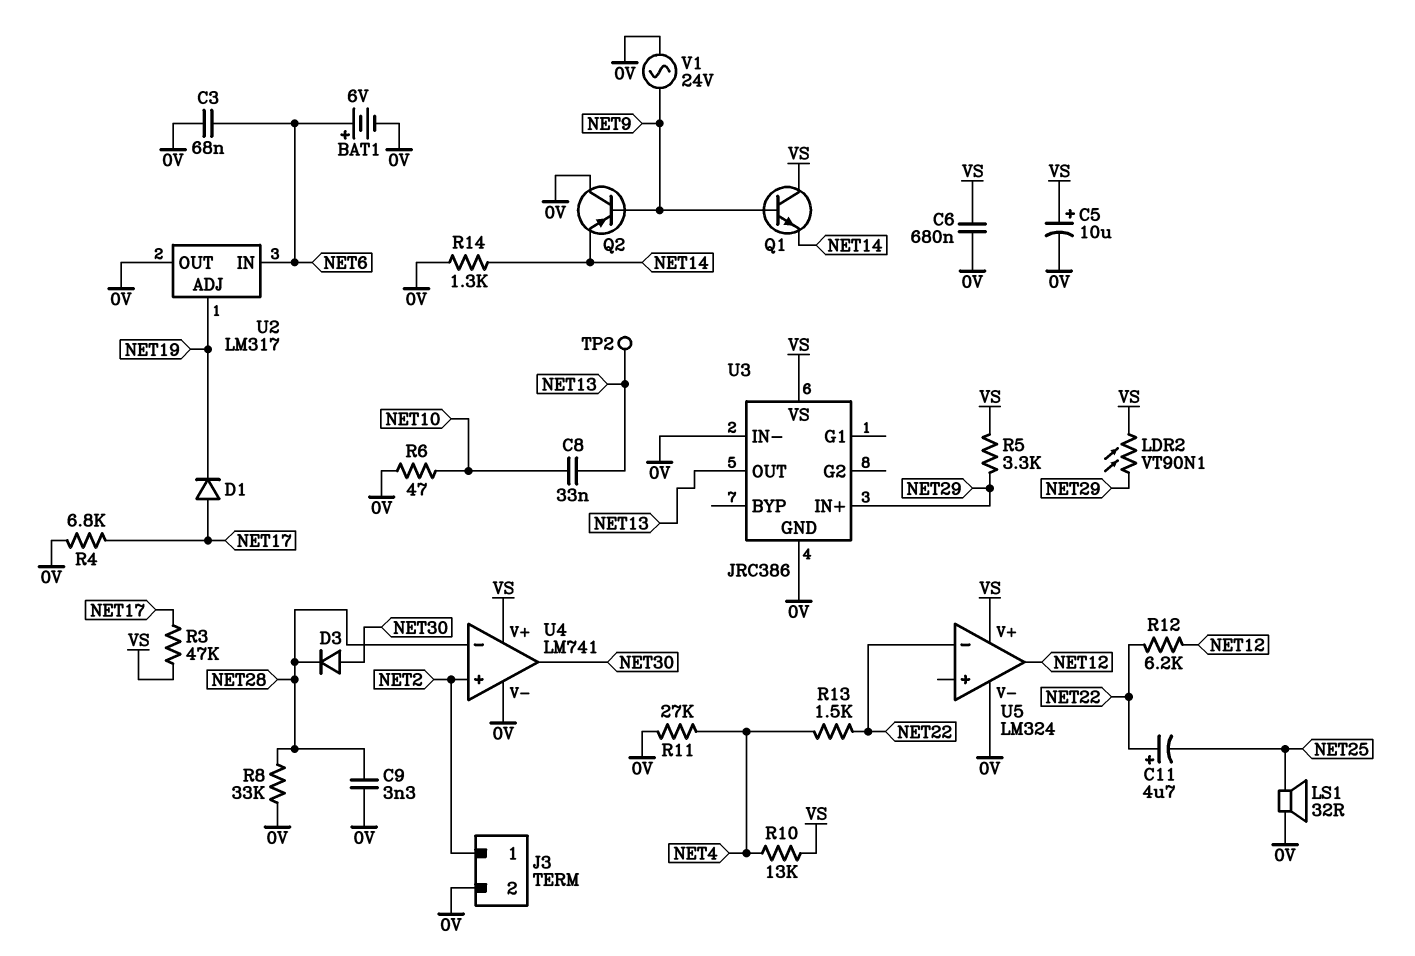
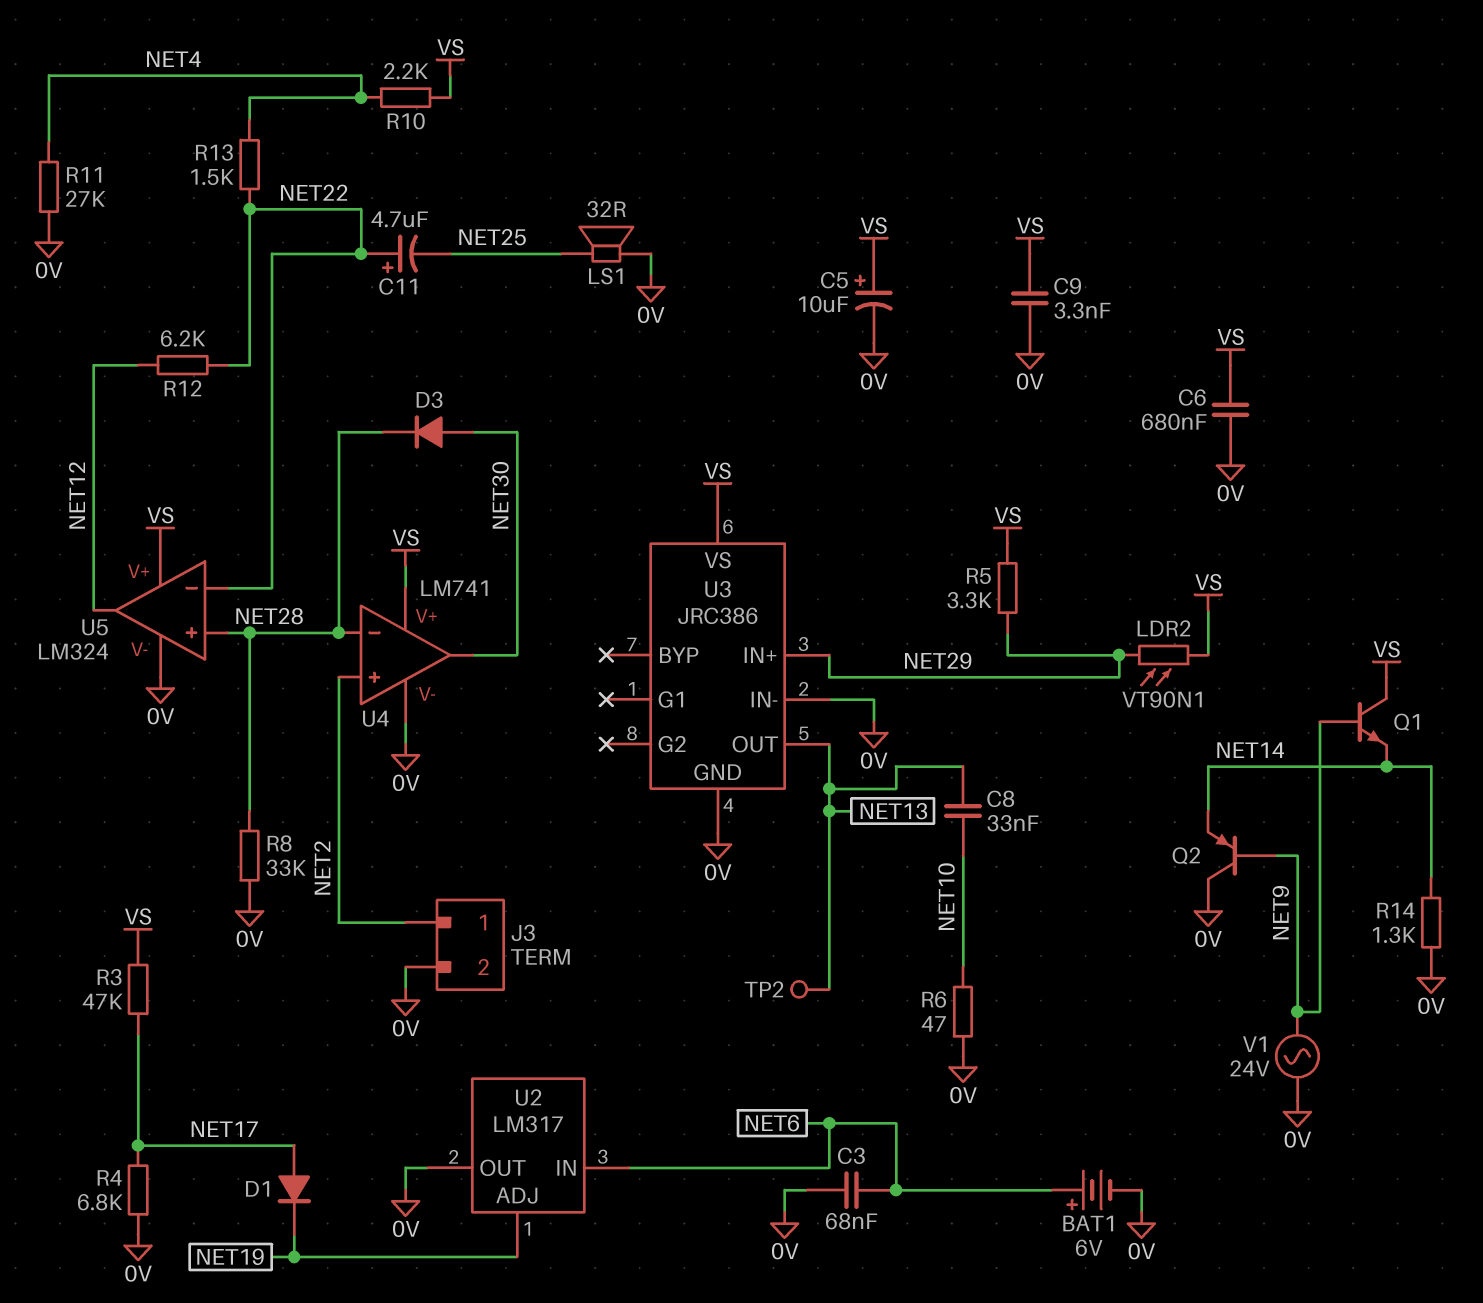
C9: 3.3nF (0V, NET28) -> 3.3nF (0V, VS)
R10: 13k (NET4, VS) -> 2.2k (NET4, VS)
U5 pin in+: none -> NET28

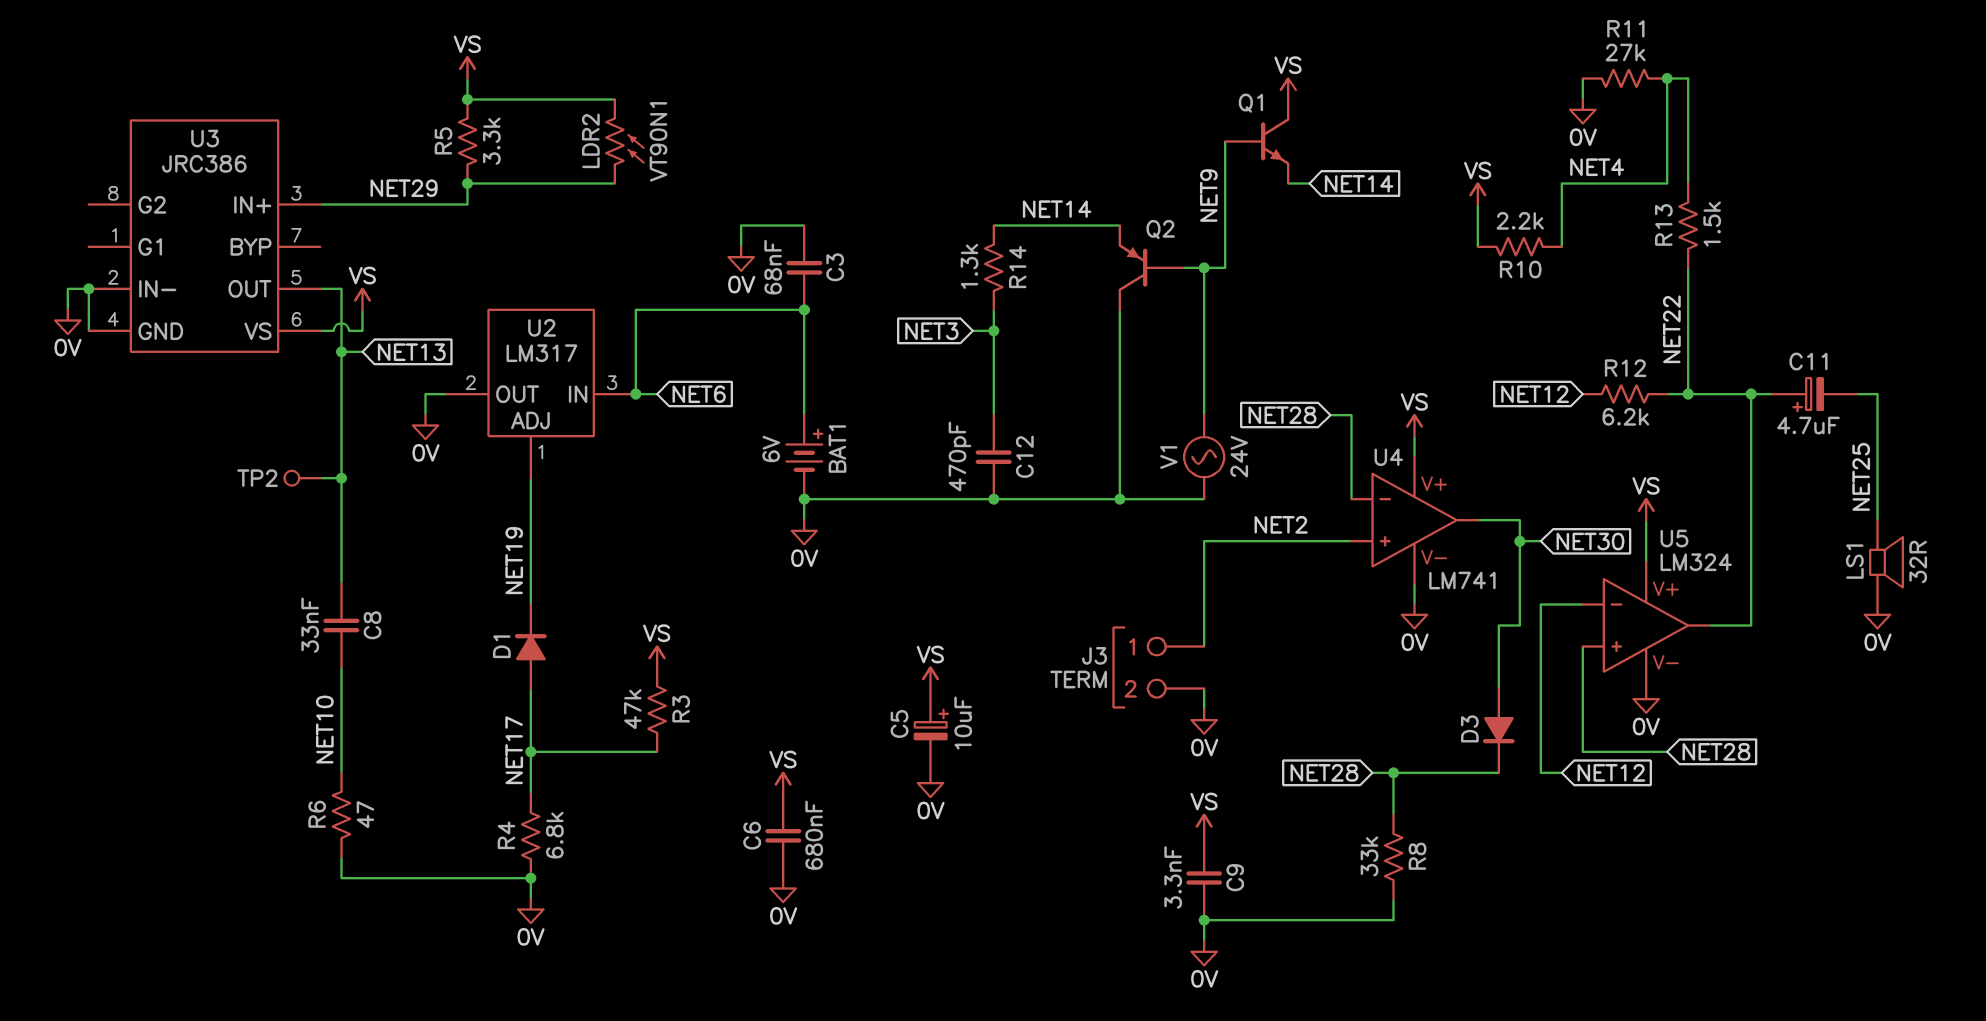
C12: none -> 470pF (0V, NET3)
R14: 1.3k (0V, NET14) -> 1.3k (NET3, NET14)
U5 pin in-: NET22 -> NET12
U5 pin out: NET12 -> NET22

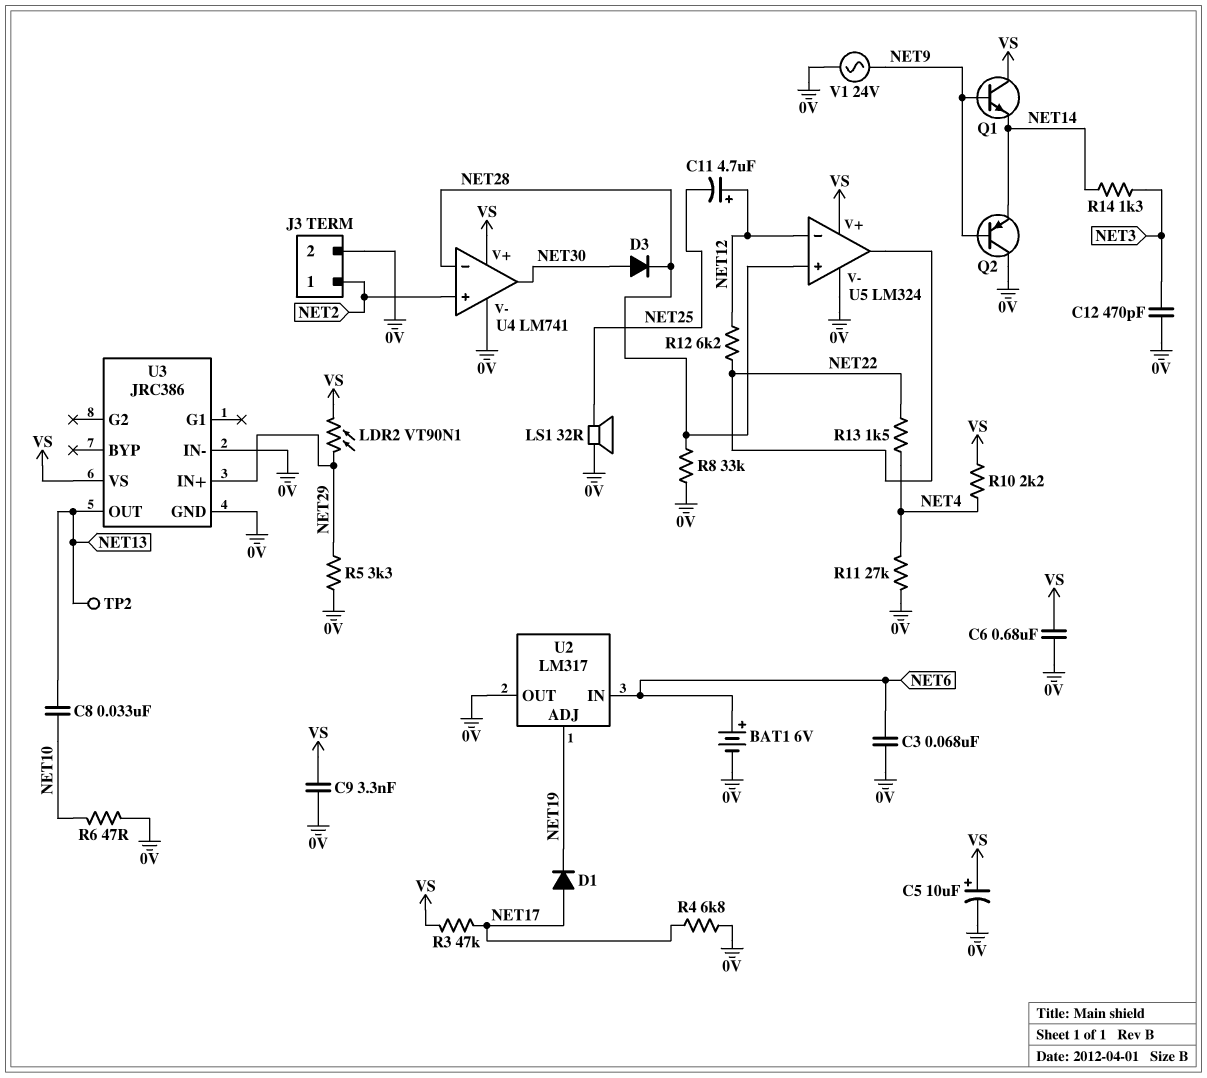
C11: 4.7uF (plus NET22, minus NET25) -> 4.7uF (plus NET12, minus NET25)
R5: 3.3k (NET29, VS) -> 3.3k (0V, NET29)

